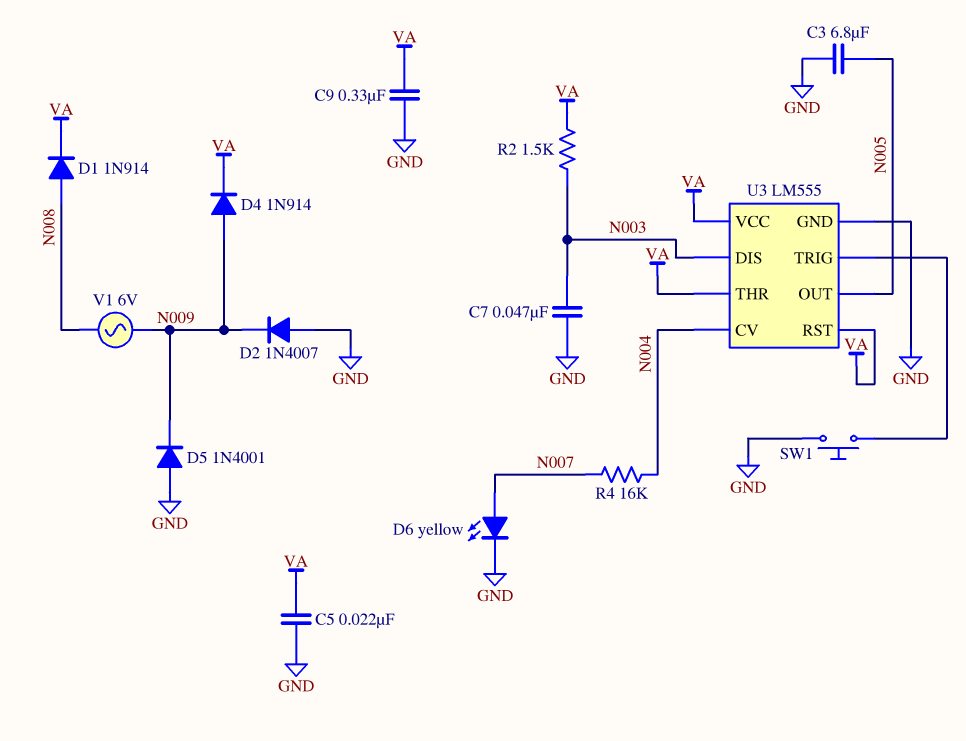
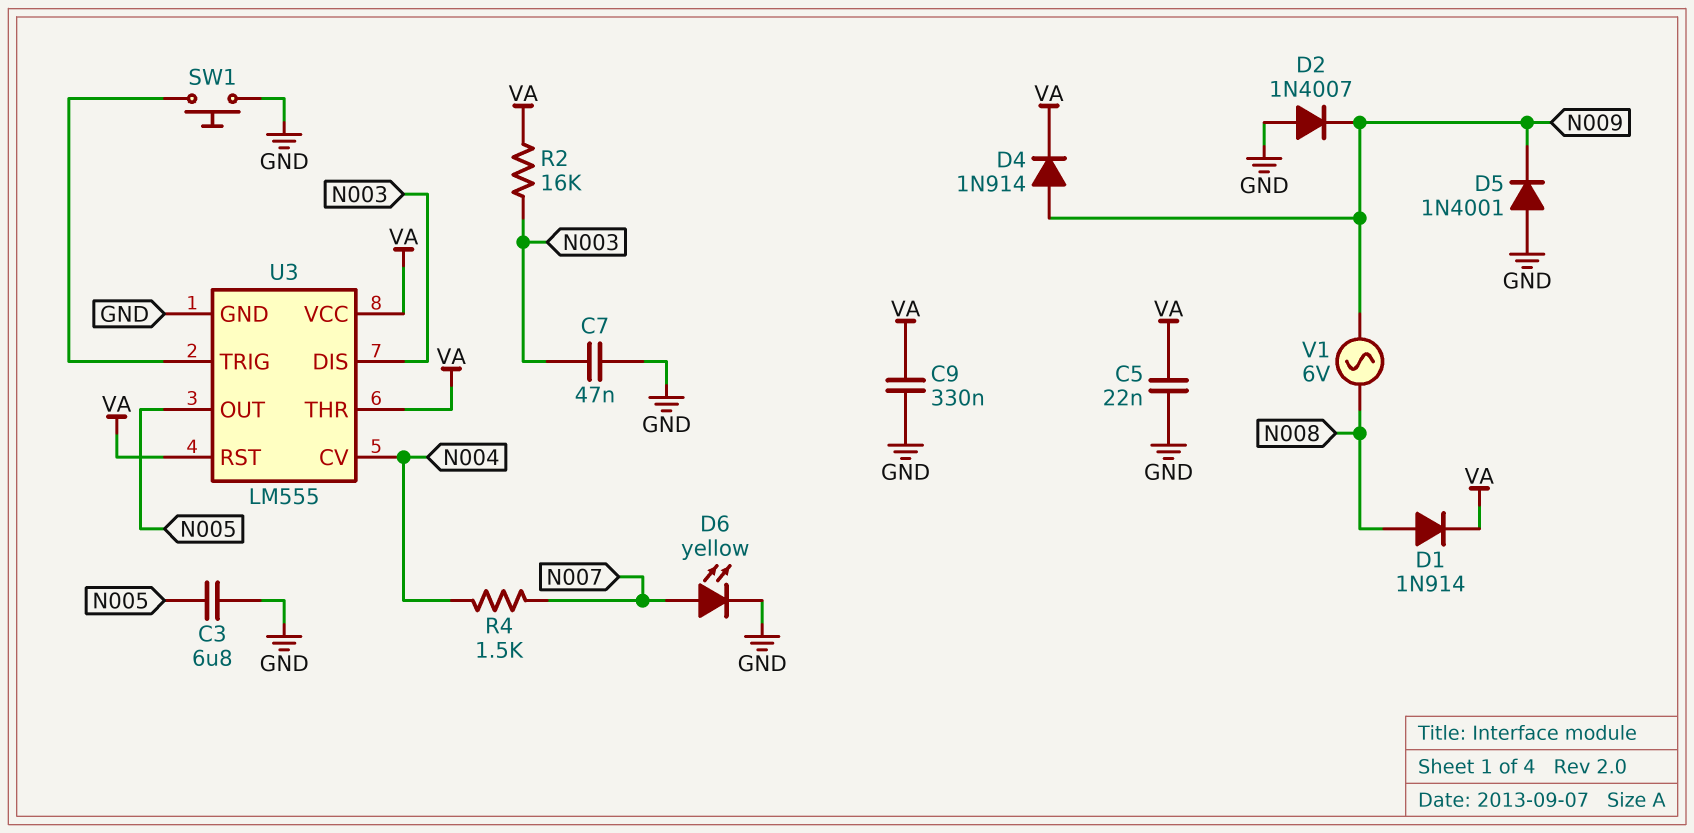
R2: 1.5k (N003, VA) -> 16k (N003, VA)
R4: 16k (N004, N007) -> 1.5k (N004, N007)

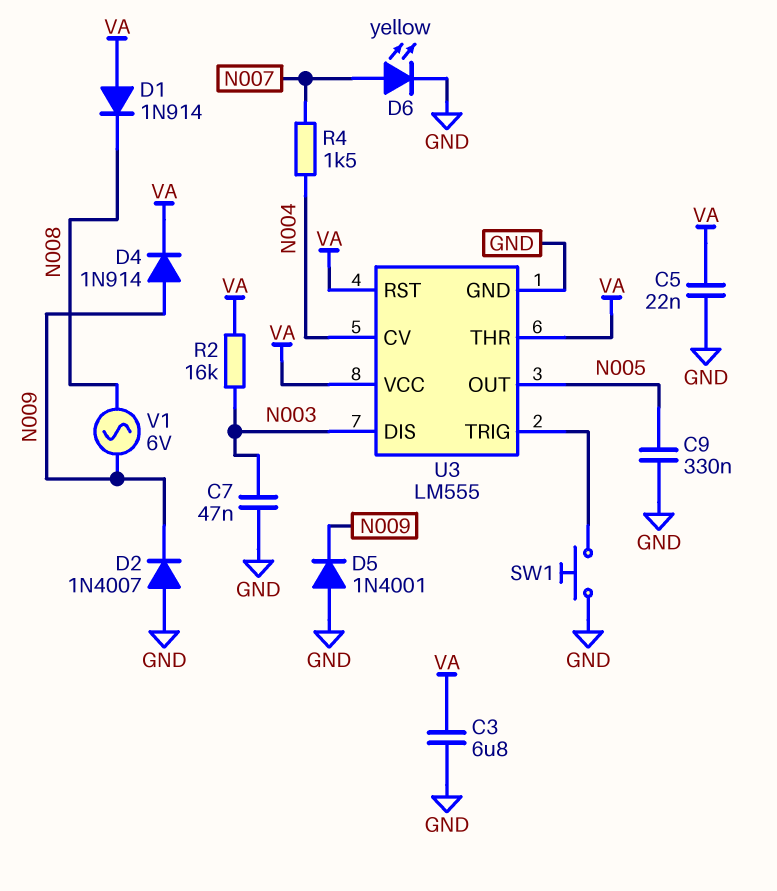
C3: 6.8uF (GND, N005) -> 6.8uF (GND, VA)
C9: 330nF (GND, VA) -> 330nF (GND, N005)
D1: diode 1N914 (A N008, K VA) -> diode 1N914 (A VA, K N008)

